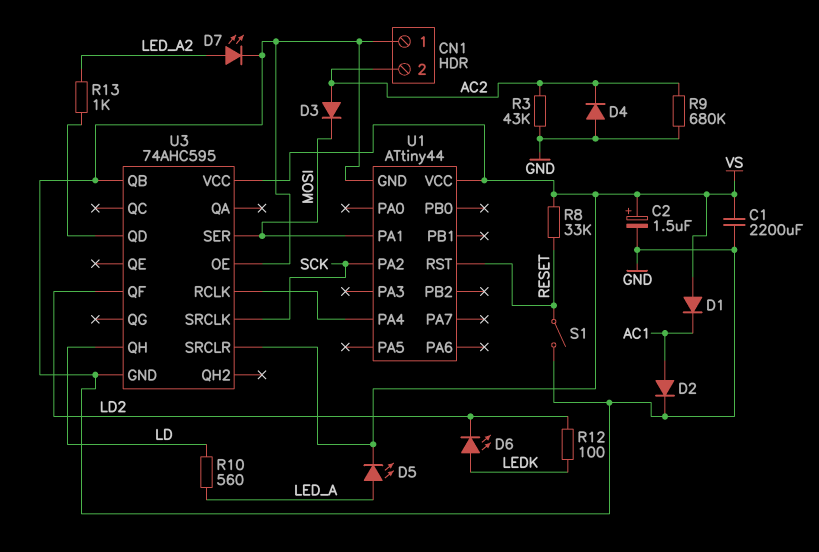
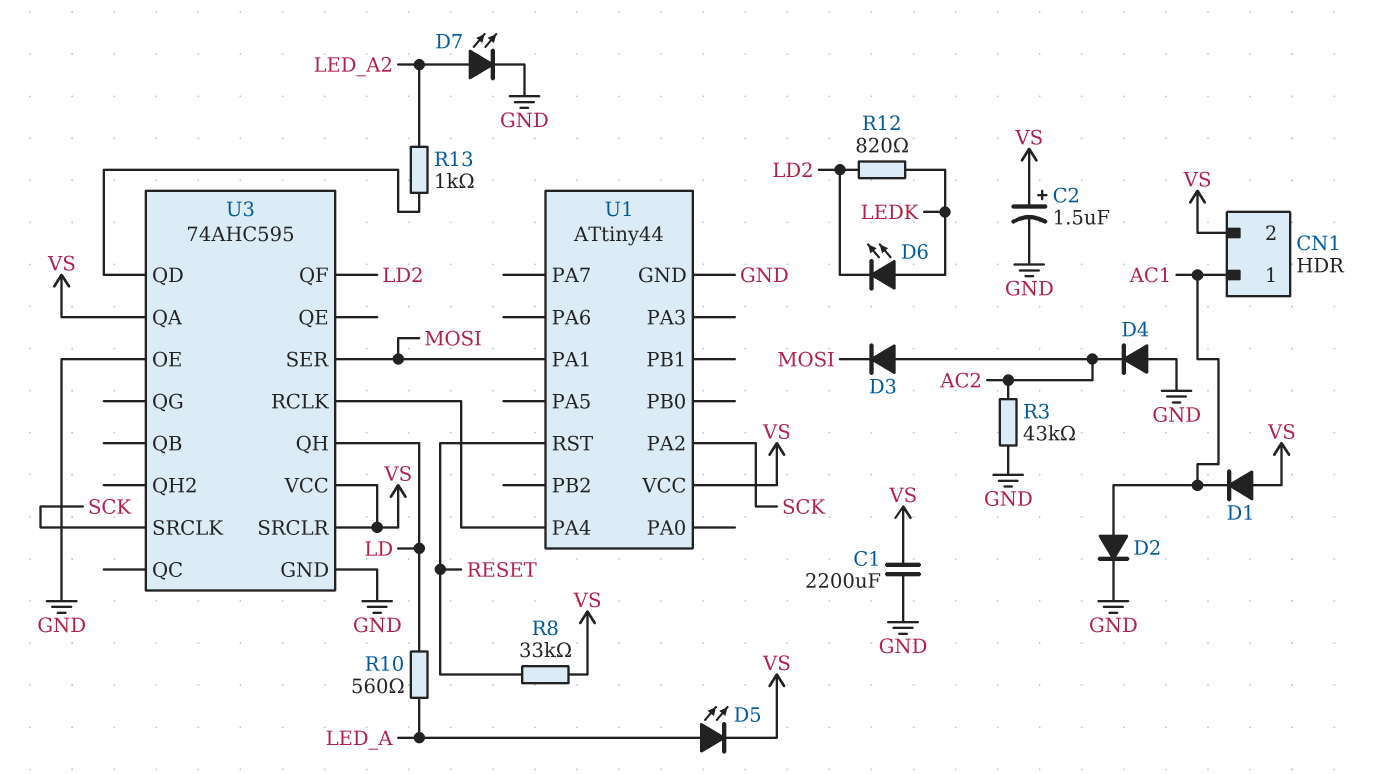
CN1 pin 1: GND -> AC1
CN1 pin 2: AC2 -> VS
R9: 680k (AC2, GND) -> none
R12: 100 (LD2, LEDK) -> 820 (LD2, LEDK)
S1: switch (GND, RESET) -> none
U3 pin QA: none -> VS
U3 pin QB: GND -> none

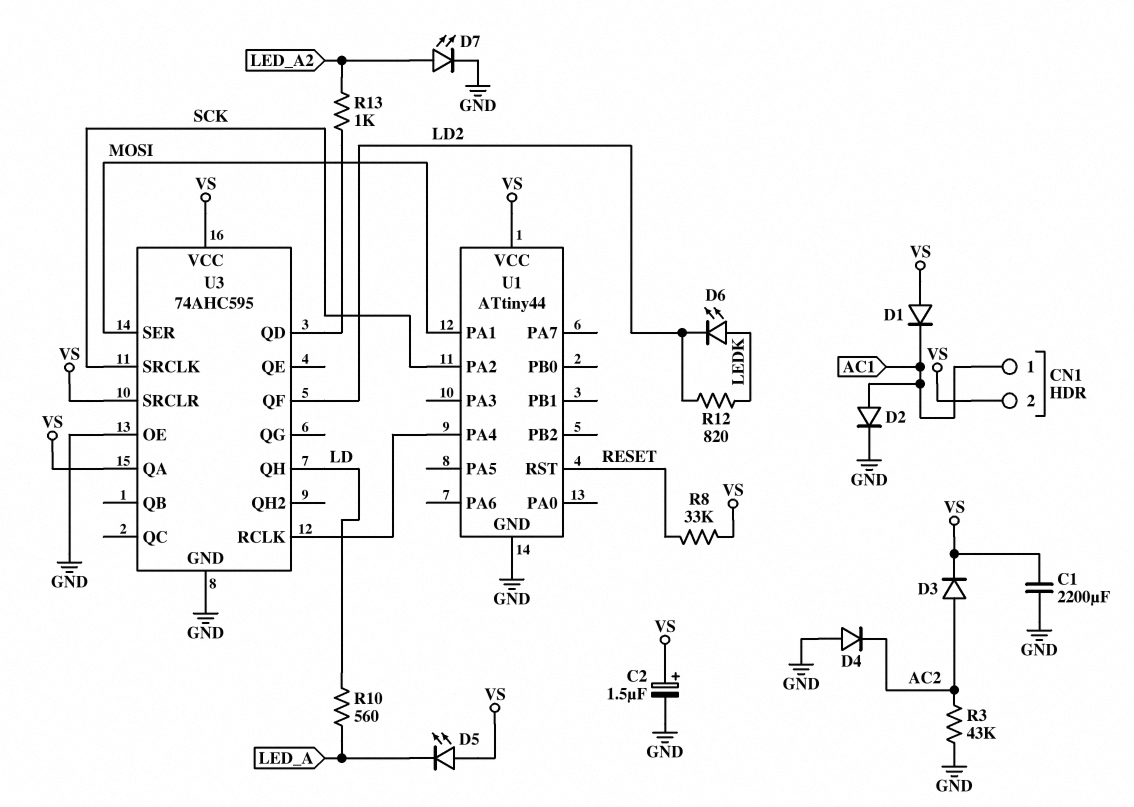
D3: diode (A AC2, K MOSI) -> diode (A AC2, K VS)
D5: LED (A LED_A, K VS) -> LED (A VS, K LED_A)

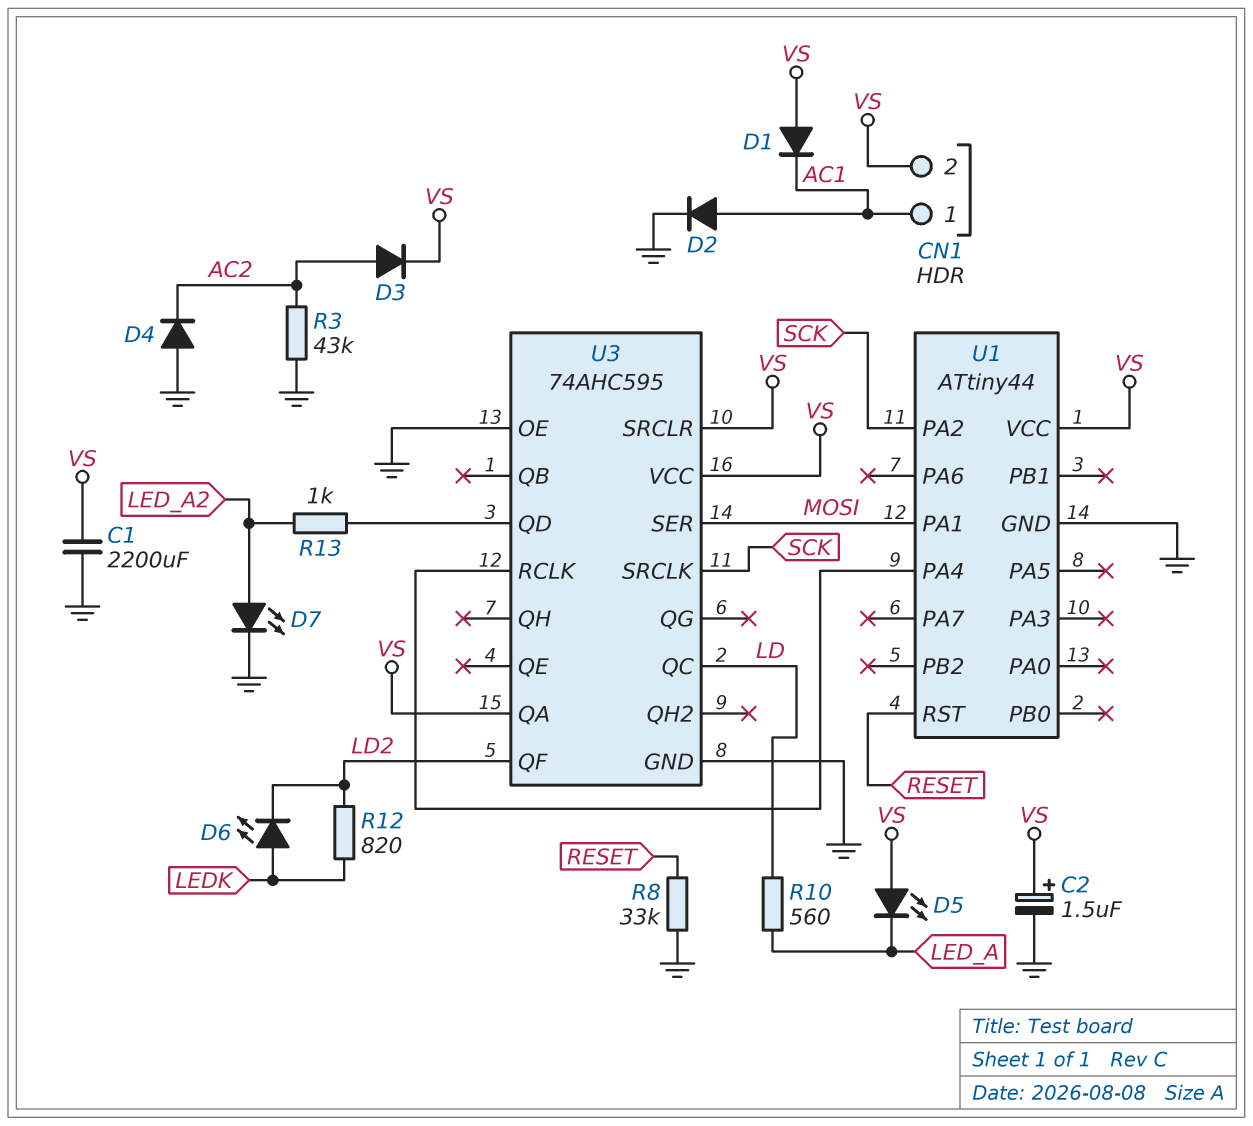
R8: 33k (RESET, VS) -> 33k (GND, RESET)
U3 pin QC: none -> LD
U3 pin QH: LD -> none

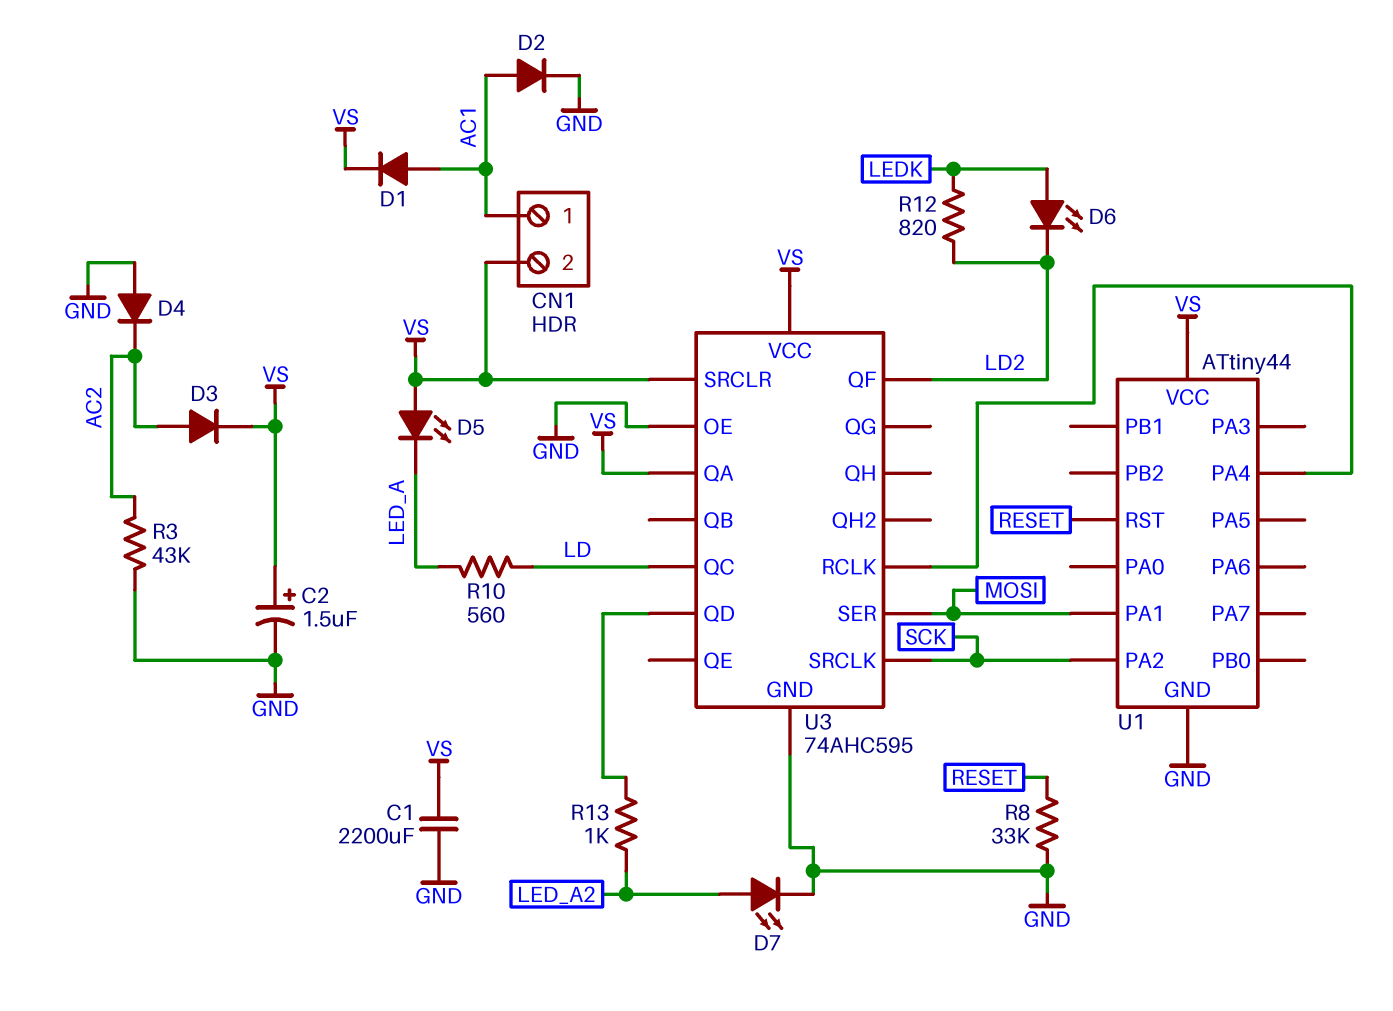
D1: diode (A VS, K AC1) -> diode (A AC1, K VS)

